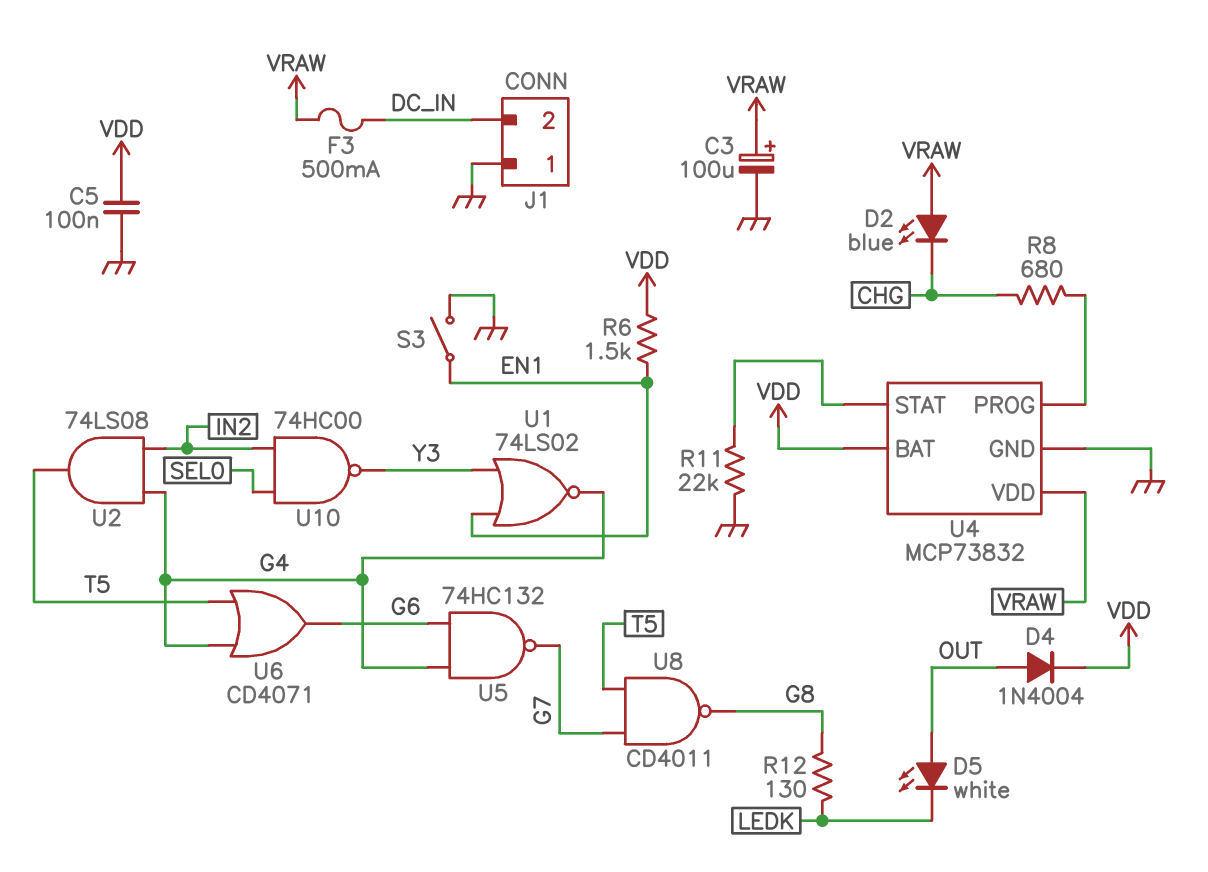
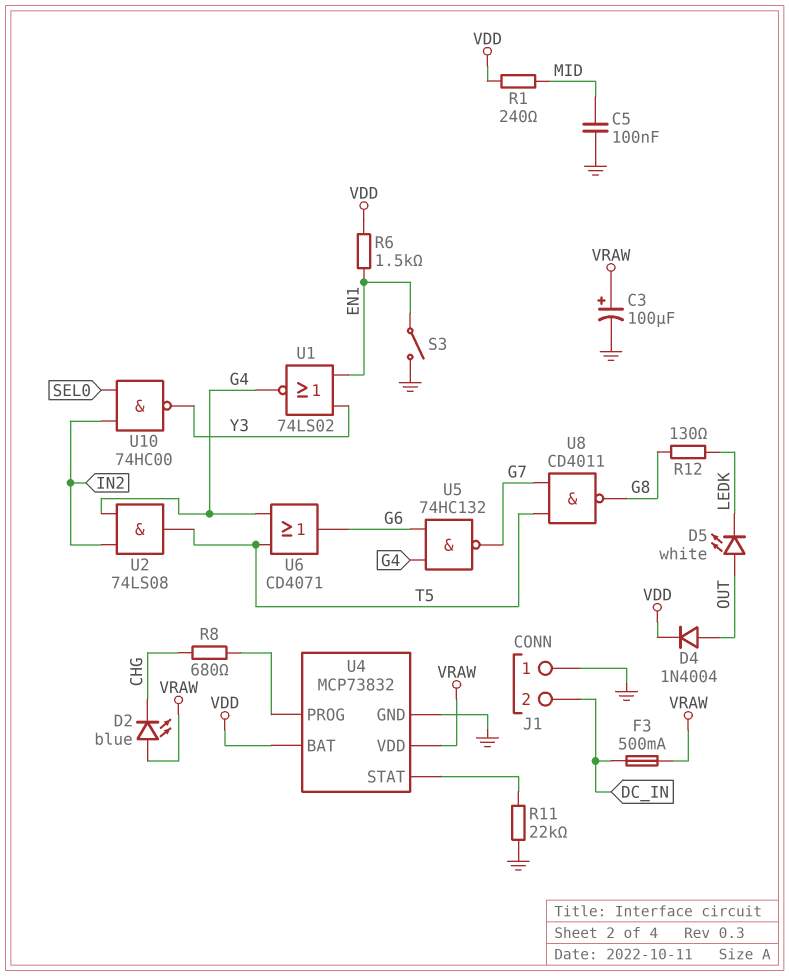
C5: 100nF (GND, VDD) -> 100nF (GND, MID)
R1: none -> 240 (MID, VDD)

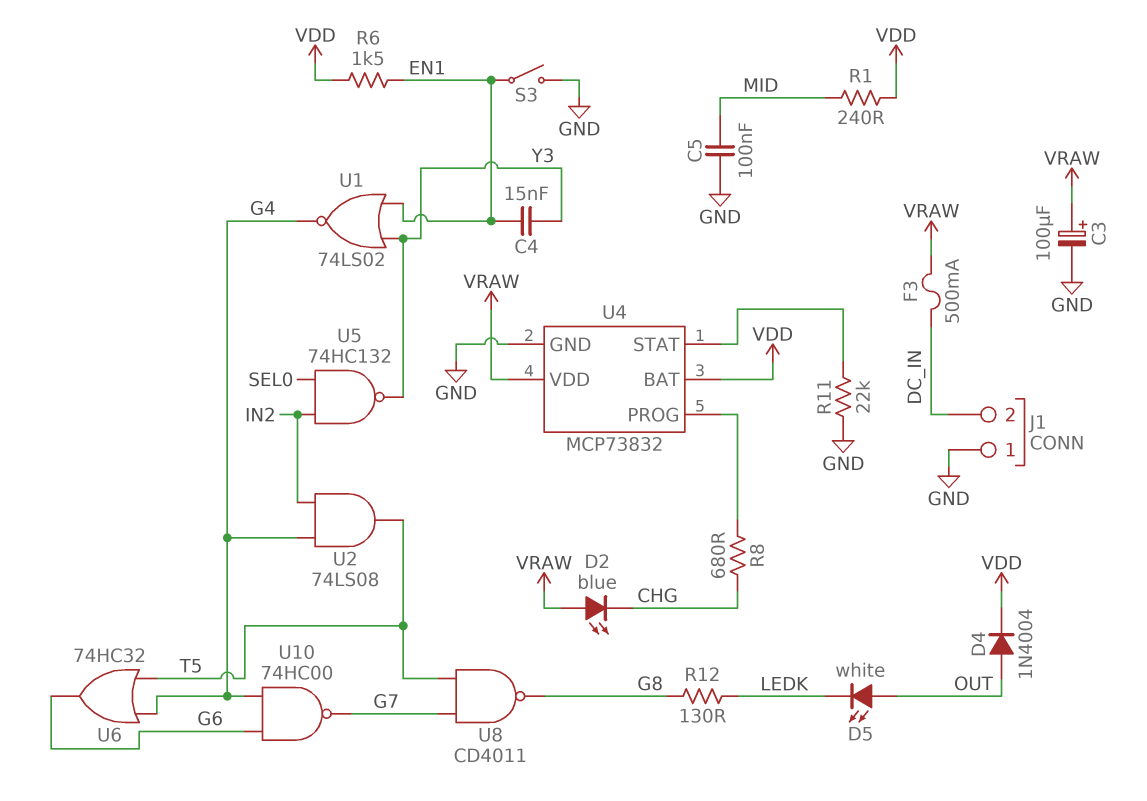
C4: none -> 15nF (EN1, Y3)
U5: NAND 74HC132 (in G4, in G6, out G7) -> NAND 74HC132 (in IN2, in SEL0, out Y3)
U6: OR CD4071 (in G4, in T5, out G6) -> OR 74HC32 (in G4, in T5, out G6)
U10: NAND 74HC00 (in IN2, in SEL0, out Y3) -> NAND 74HC00 (in G4, in G6, out G7)

